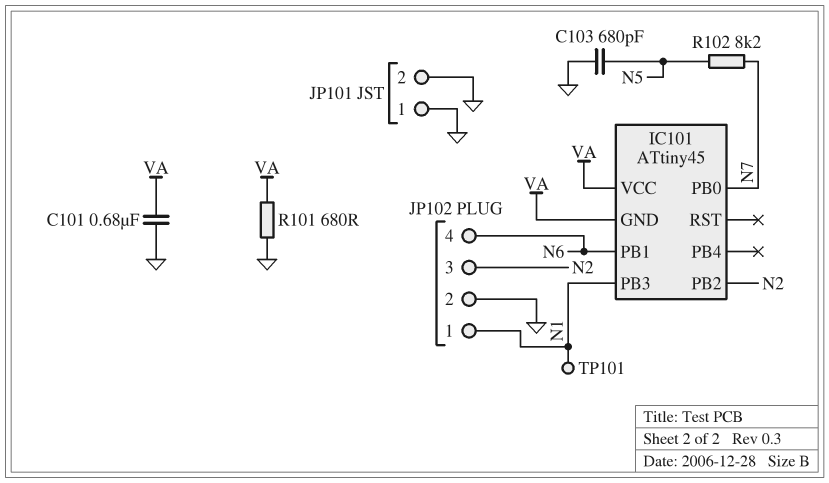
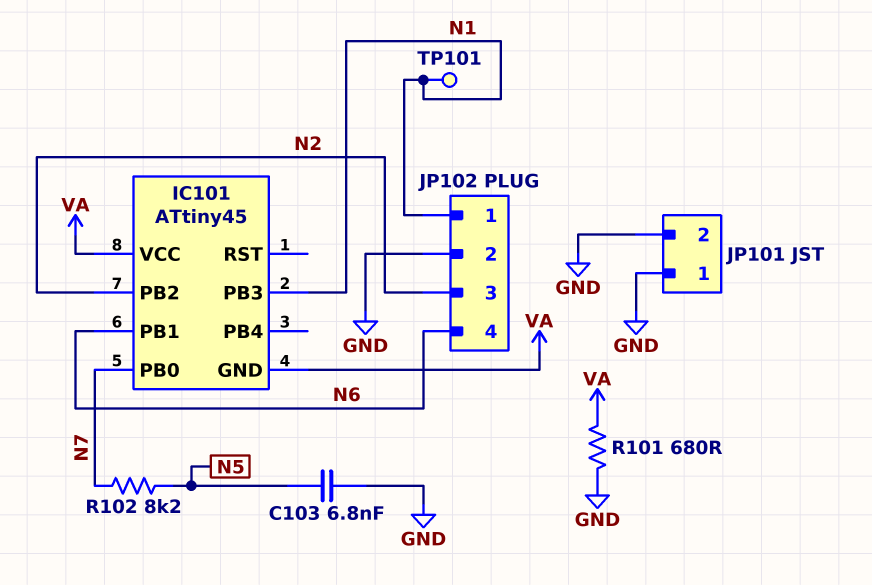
C101: 680nF (GND, VA) -> none
C103: 680pF (GND, N5) -> 6.8nF (GND, N5)

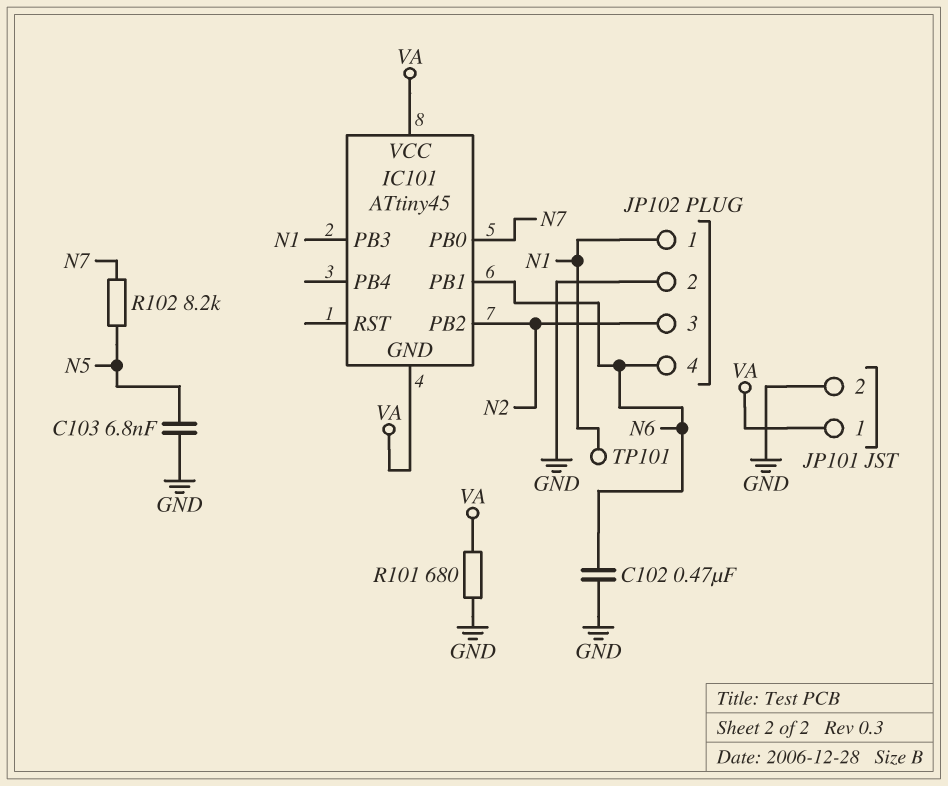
C102: none -> 470nF (GND, N6)
JP101 pin 1: GND -> VA

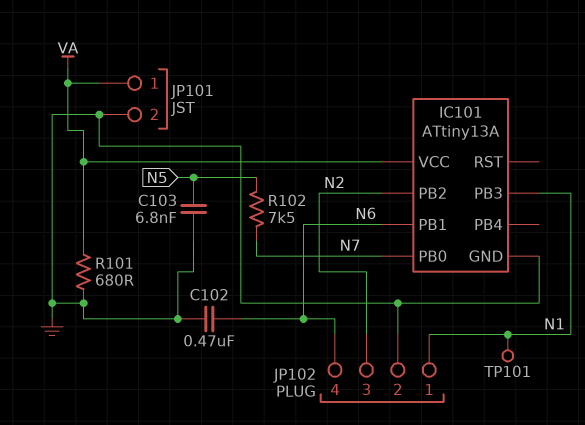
IC101: ATtiny45 -> ATtiny13A
IC101 pin GND: VA -> GND
R102: 8.2k (N5, N7) -> 7.5k (N5, N7)

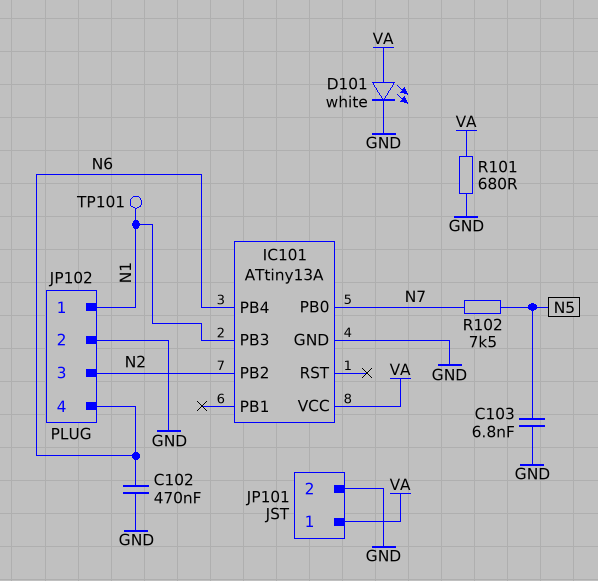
D101: none -> LED white (A VA, K GND)
IC101 pin PB1: N6 -> none
IC101 pin PB4: none -> N6

